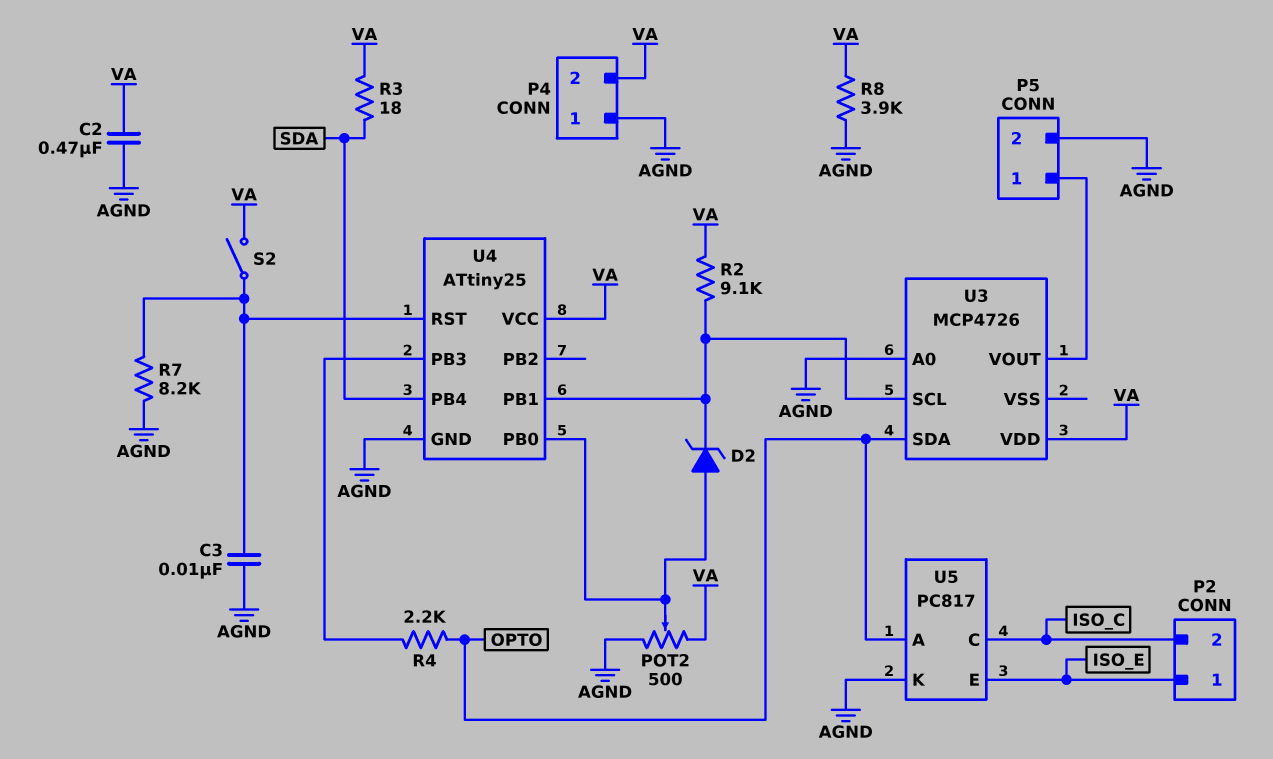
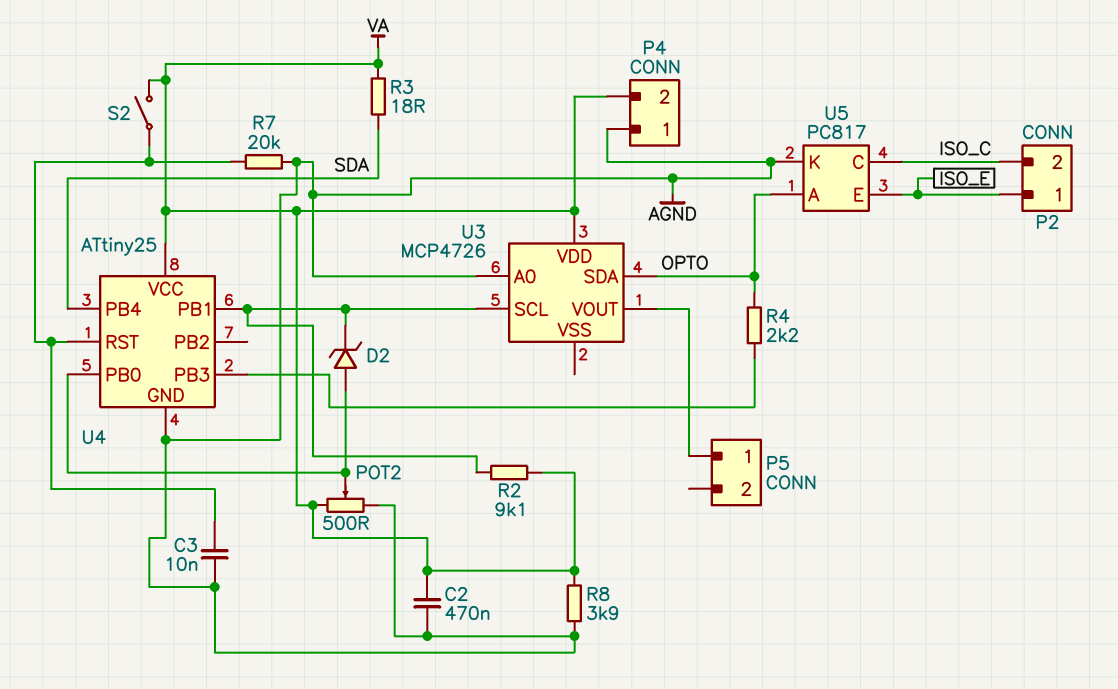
P5 pin 2: AGND -> none
R7: 8.2k (AGND, U4/RST) -> 20k (AGND, U4/RST)

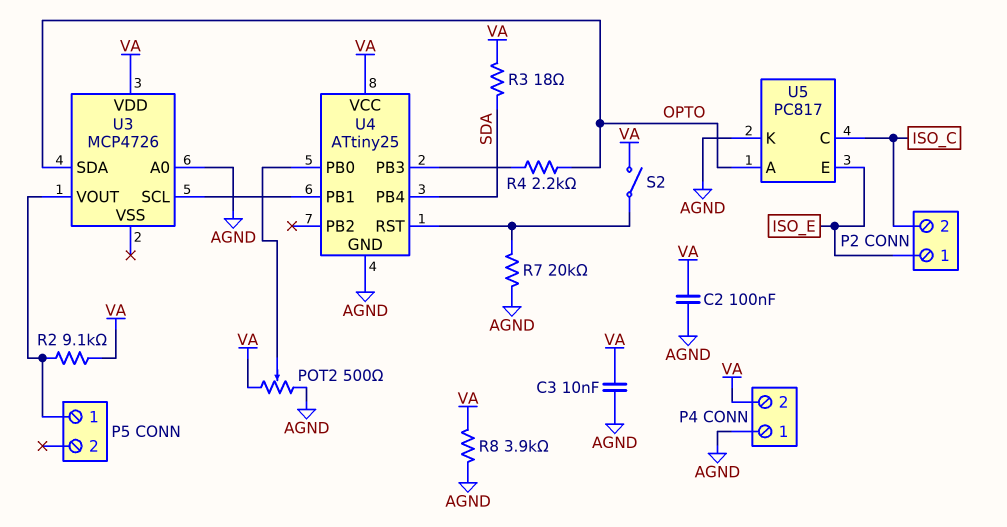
C2: 470nF (AGND, VA) -> 100nF (AGND, VA)
C3: 10nF (AGND, U4/RST) -> 10nF (AGND, VA)
D2: zener (A U4/PB0, K U3/SCL) -> none
R2: 9.1k (U3/SCL, VA) -> 9.1k (P5/1, VA)

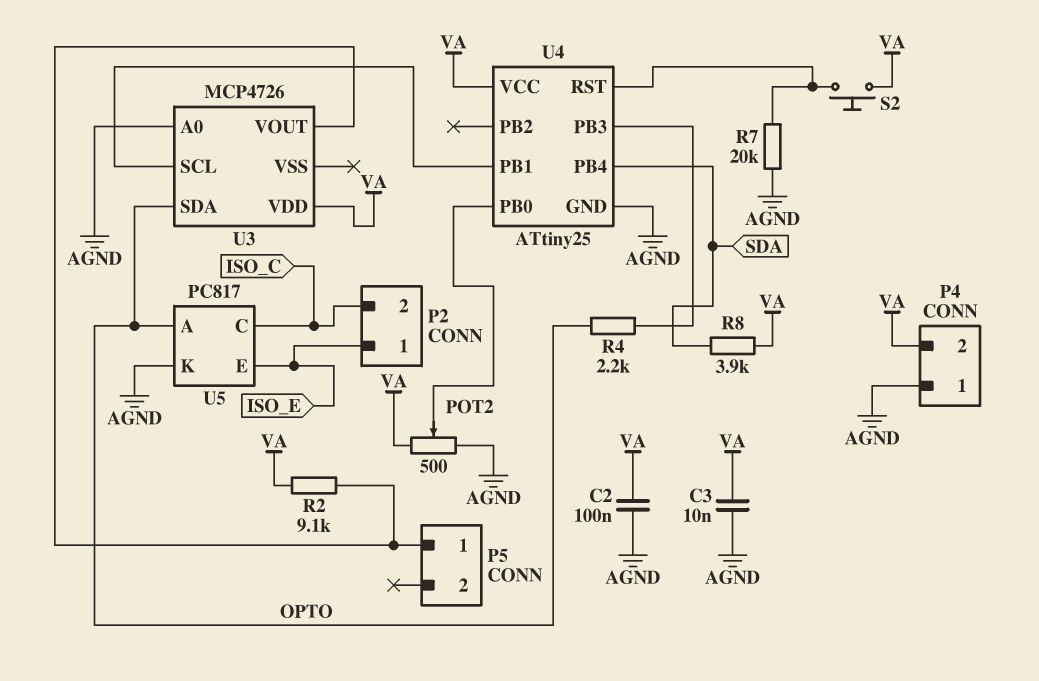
R3: 18 (SDA, VA) -> none
R8: 3.9k (AGND, VA) -> 3.9k (SDA, VA)
S2: switch (U4/RST, VA) -> button (U4/RST, VA)

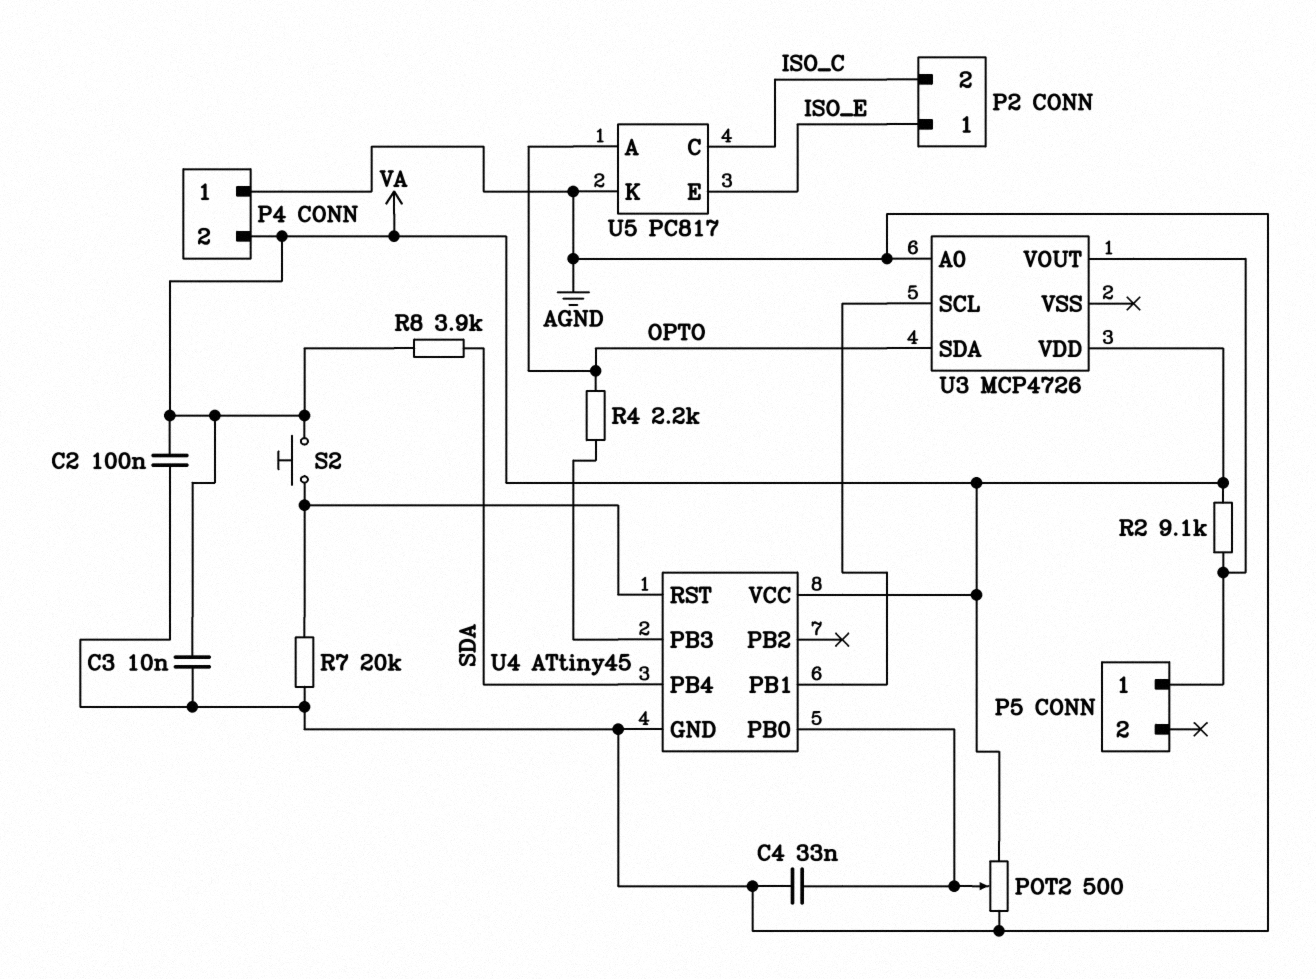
C4: none -> 33nF (AGND, U4/PB0)
U4: ATtiny25 -> ATtiny45

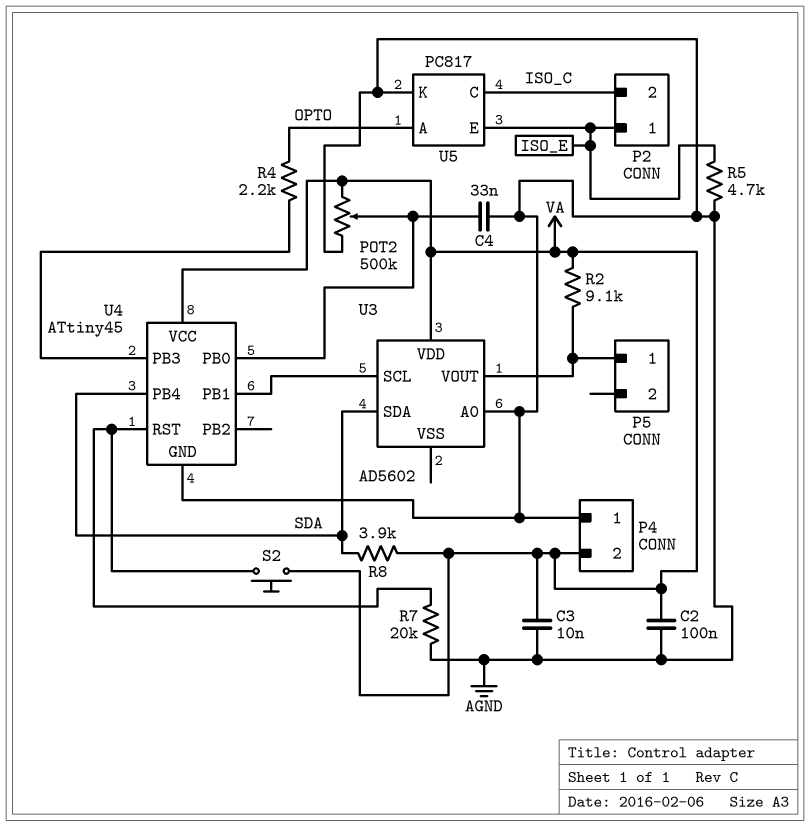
POT2: 500 (AGND, VA, wiper U4/PB0) -> 500k (AGND, VA, wiper U4/PB0)
R5: none -> 4.7k (AGND, ISO_E)
U3: MCP4726 -> AD5602
U3 pin SDA: OPTO -> SDA

